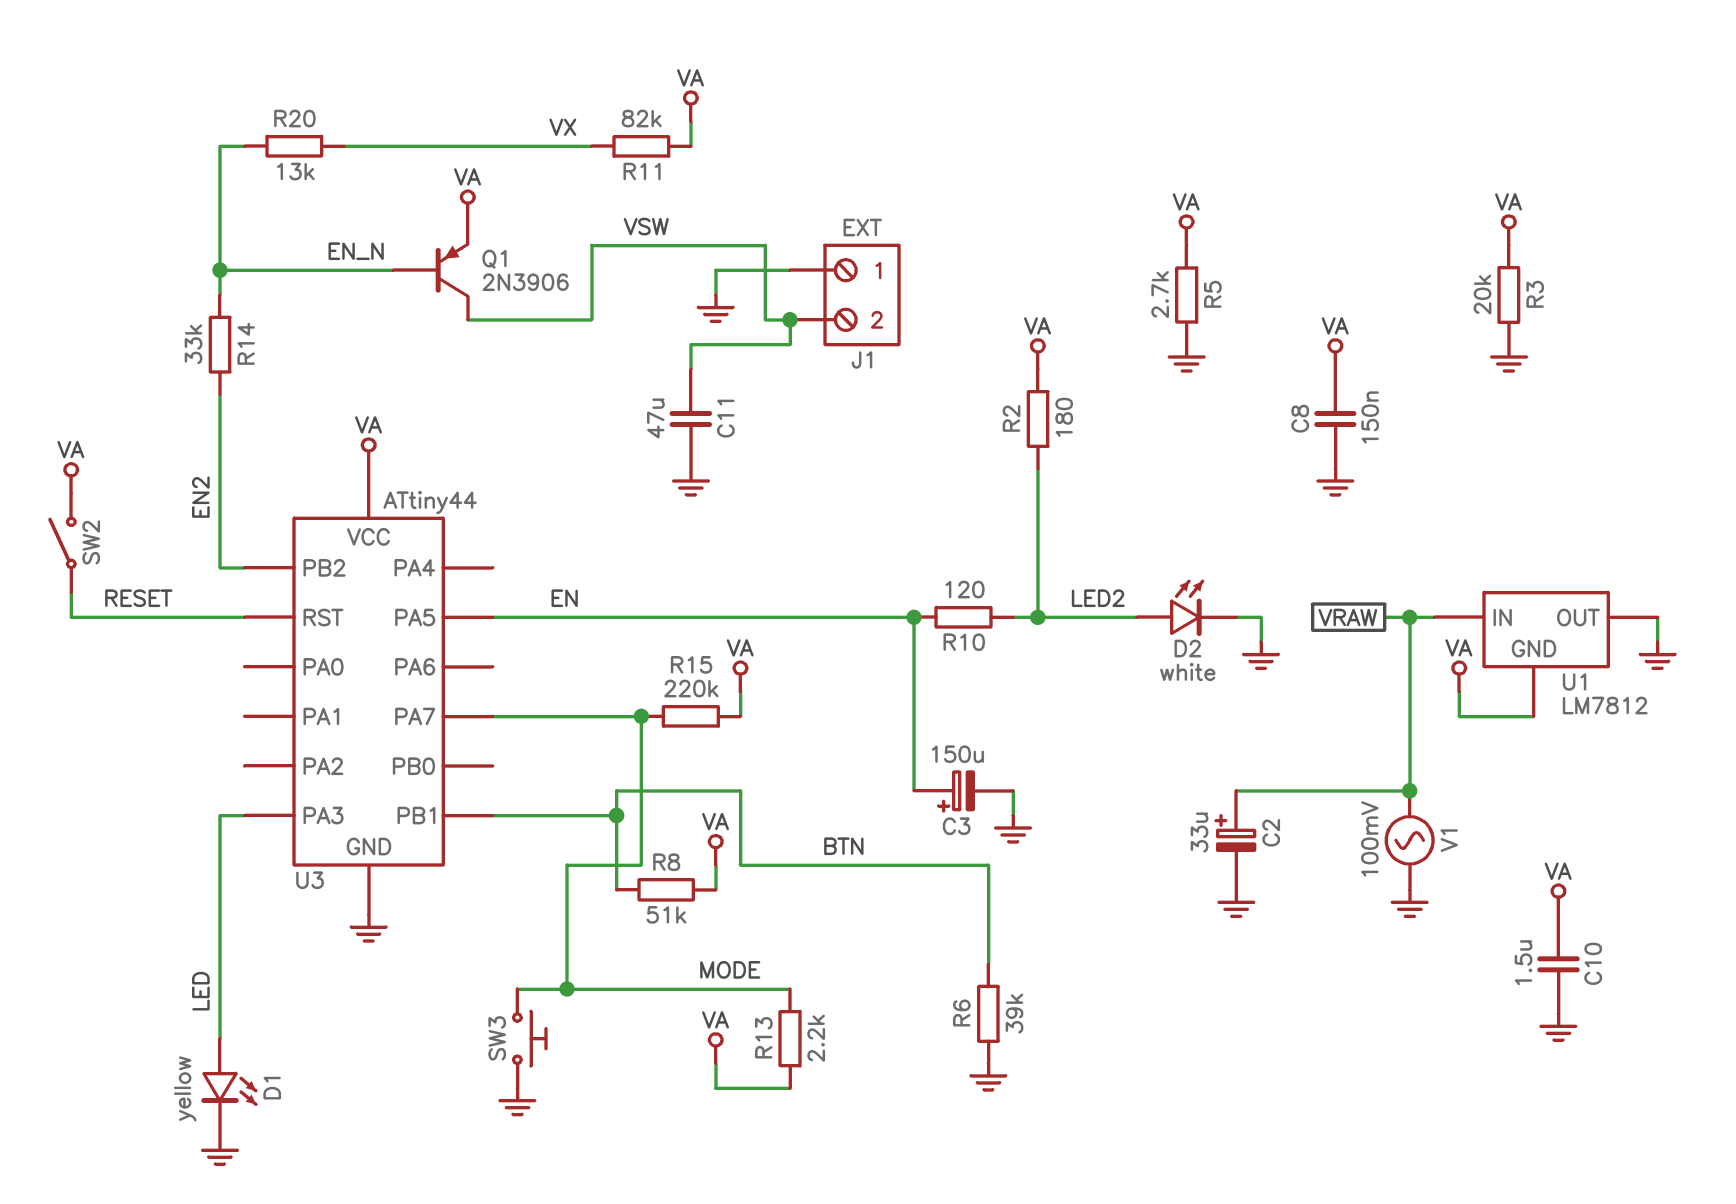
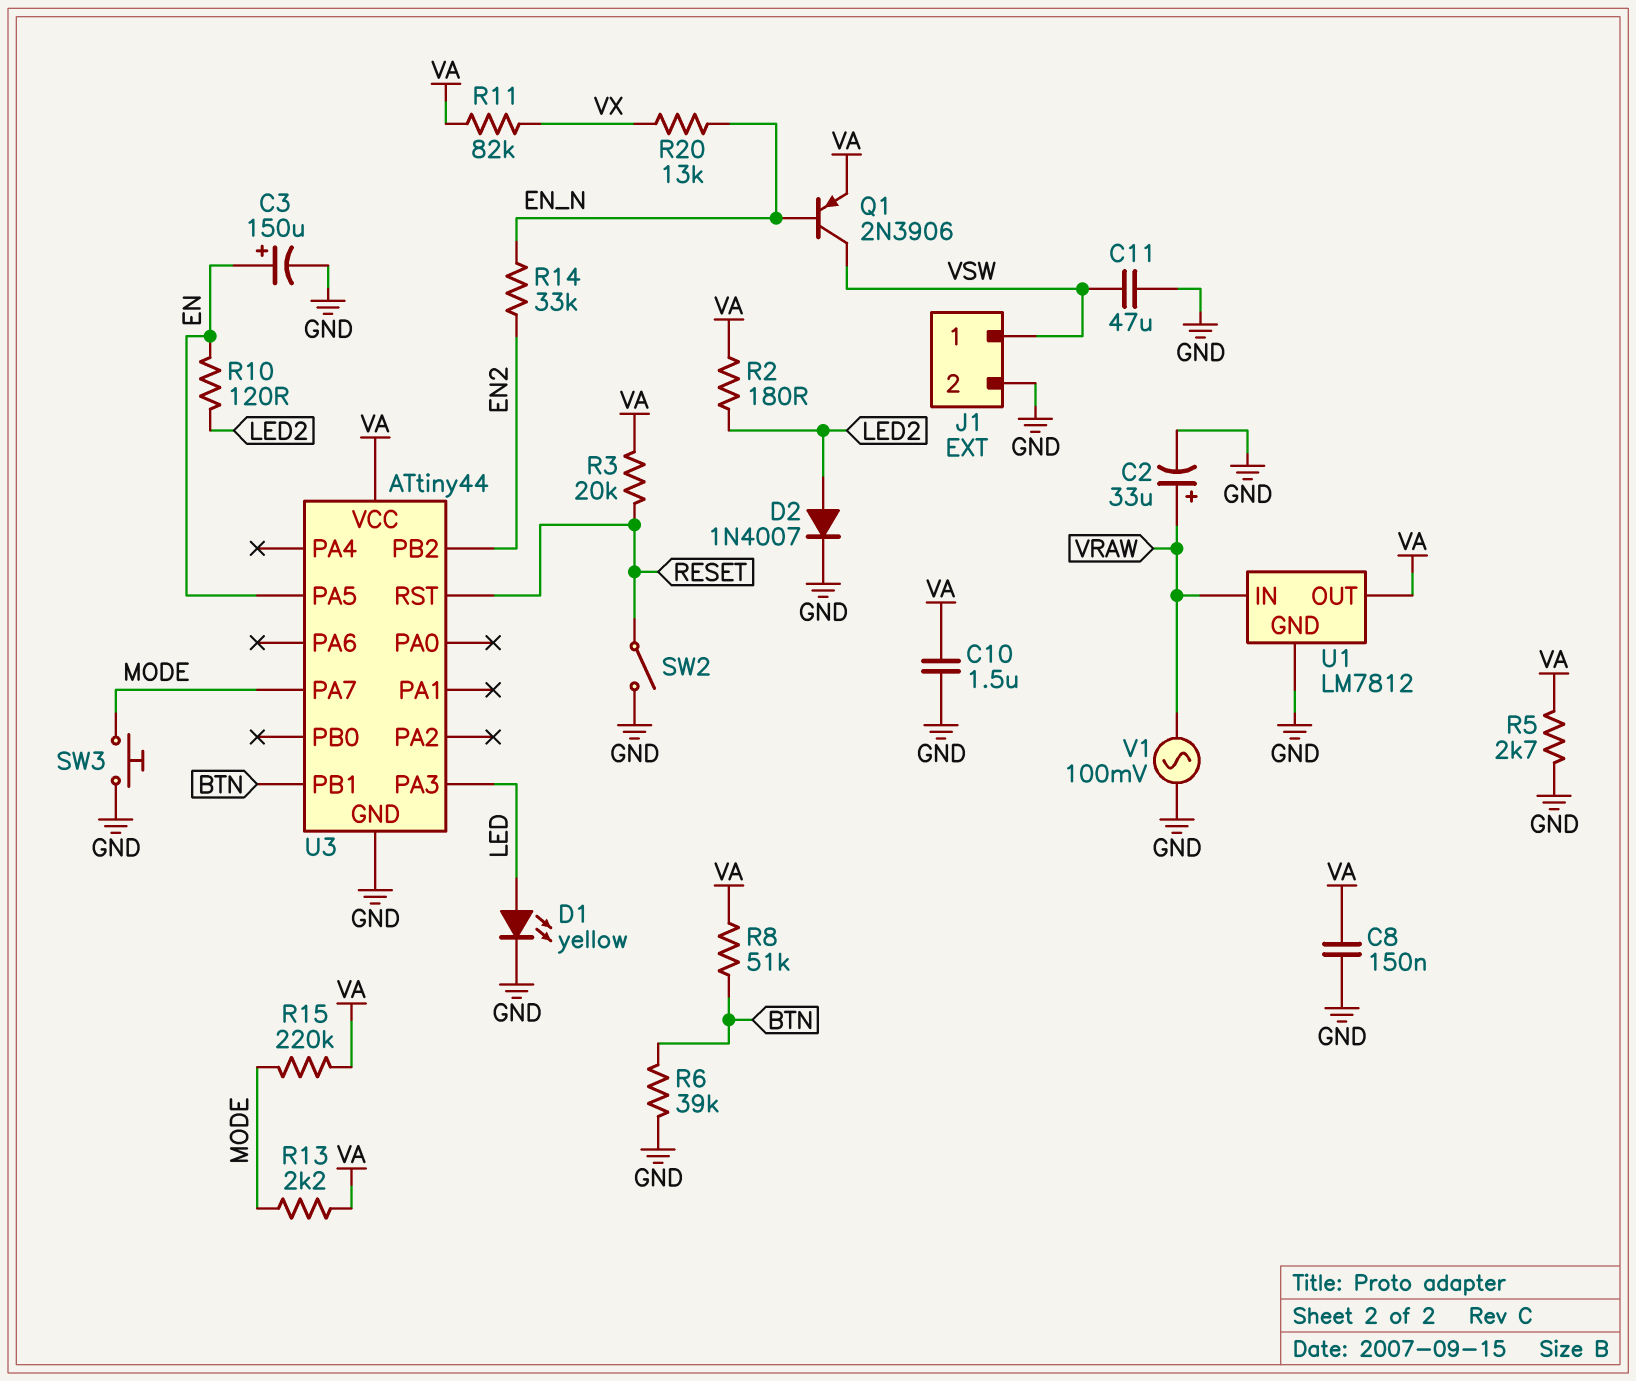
D2: LED white (A LED2, K GND) -> diode 1N4007 (A LED2, K GND)
J1 pin 1: GND -> VSW
J1 pin 2: VSW -> GND
R3: 20k (GND, VA) -> 20k (RESET, VA)
SW2: switch (RESET, VA) -> switch (GND, RESET)
U1 pin GND: VA -> GND
U1 pin OUT: GND -> VA

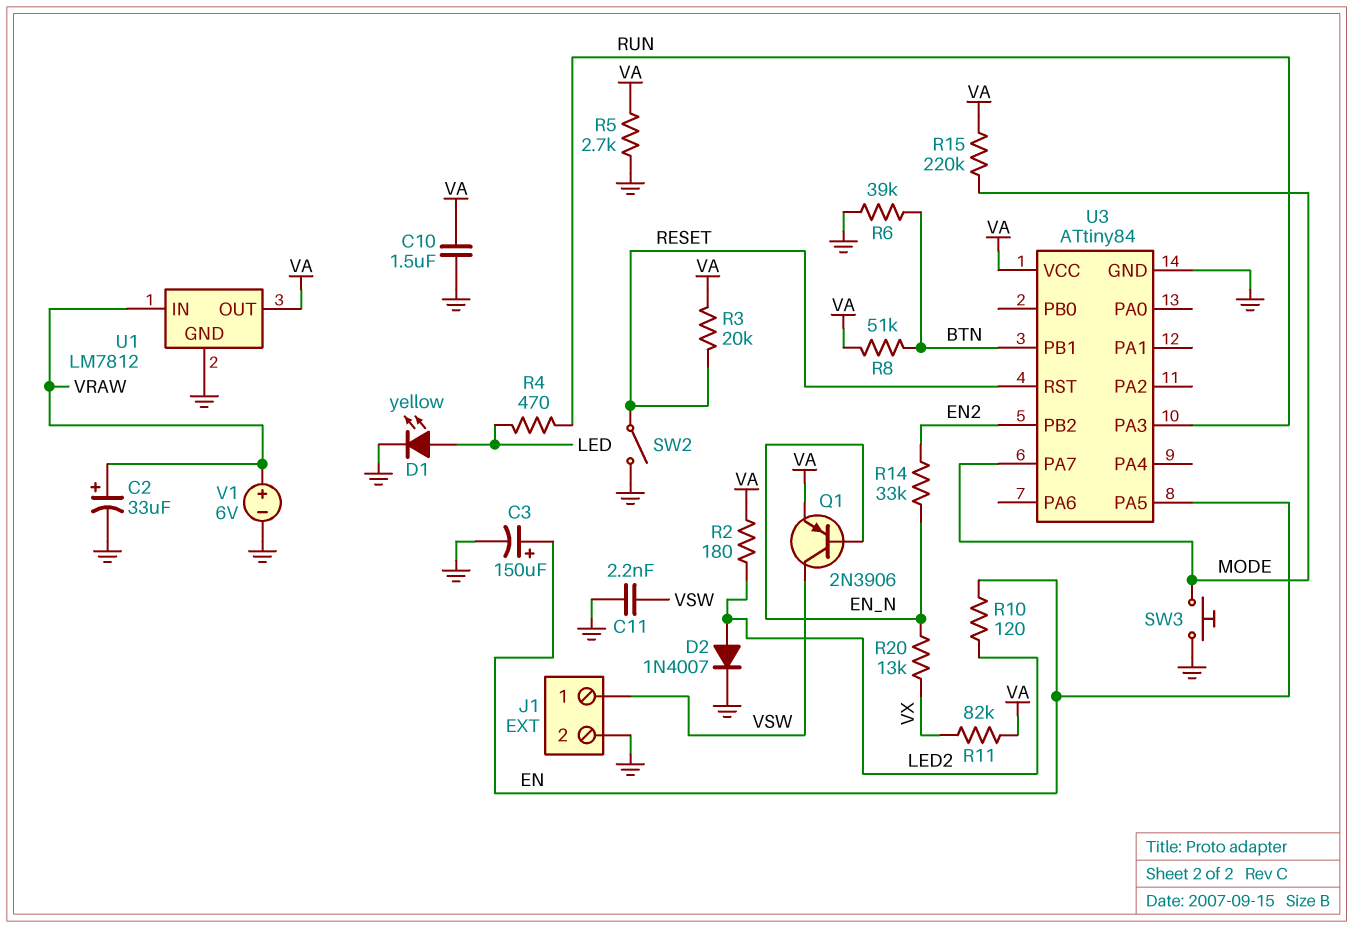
C8: 150nF (GND, VA) -> none
C11: 47uF (GND, VSW) -> 2.2nF (GND, VSW)
R4: none -> 470 (LED, RUN)
R13: 2.2k (MODE, VA) -> none
U3: ATtiny44 -> ATtiny84
U3 pin PA3: LED -> RUN
V1: AC 100mV (GND, VRAW) -> 6V (plus VRAW, minus GND)

